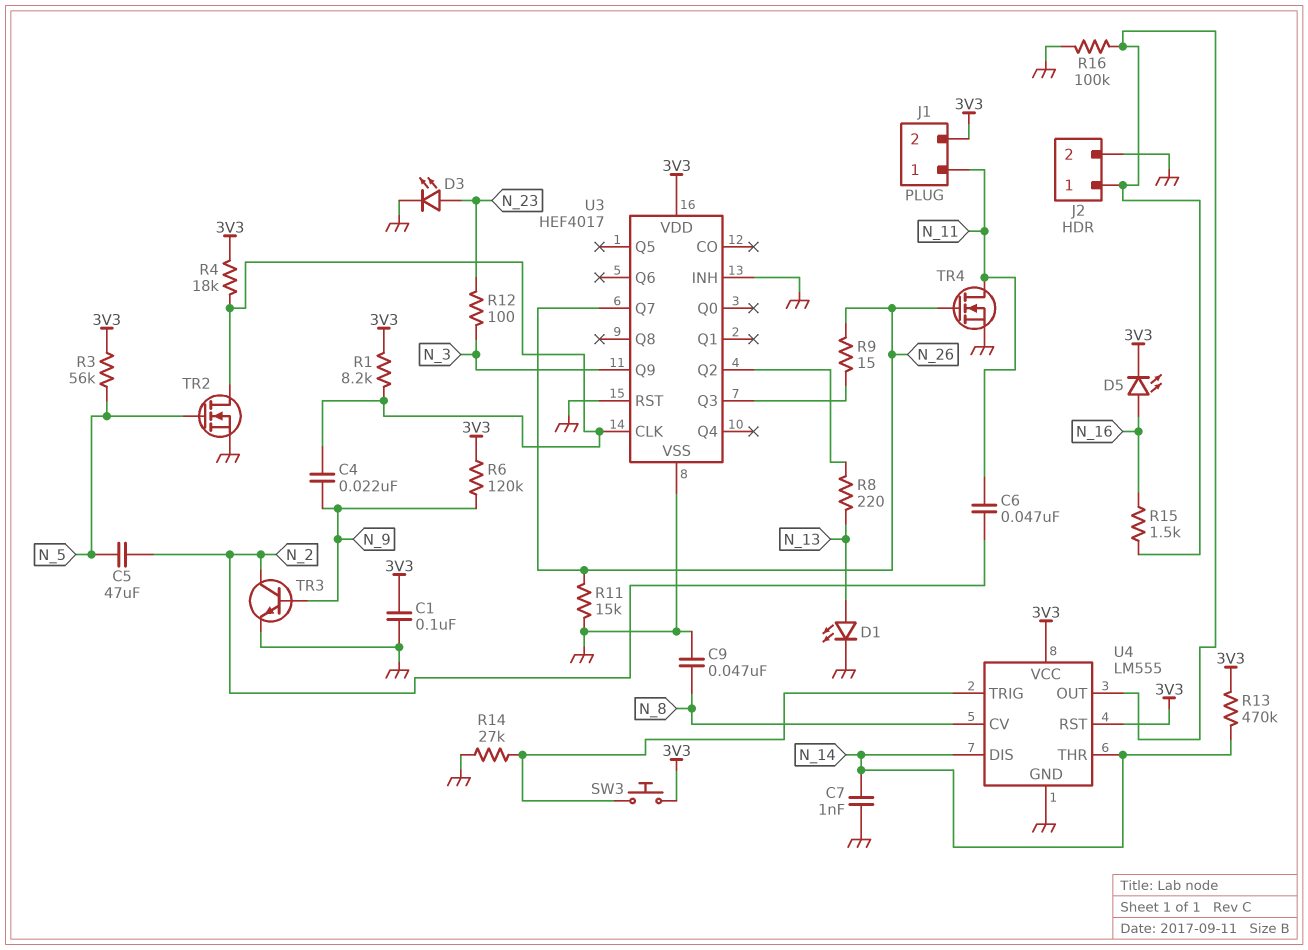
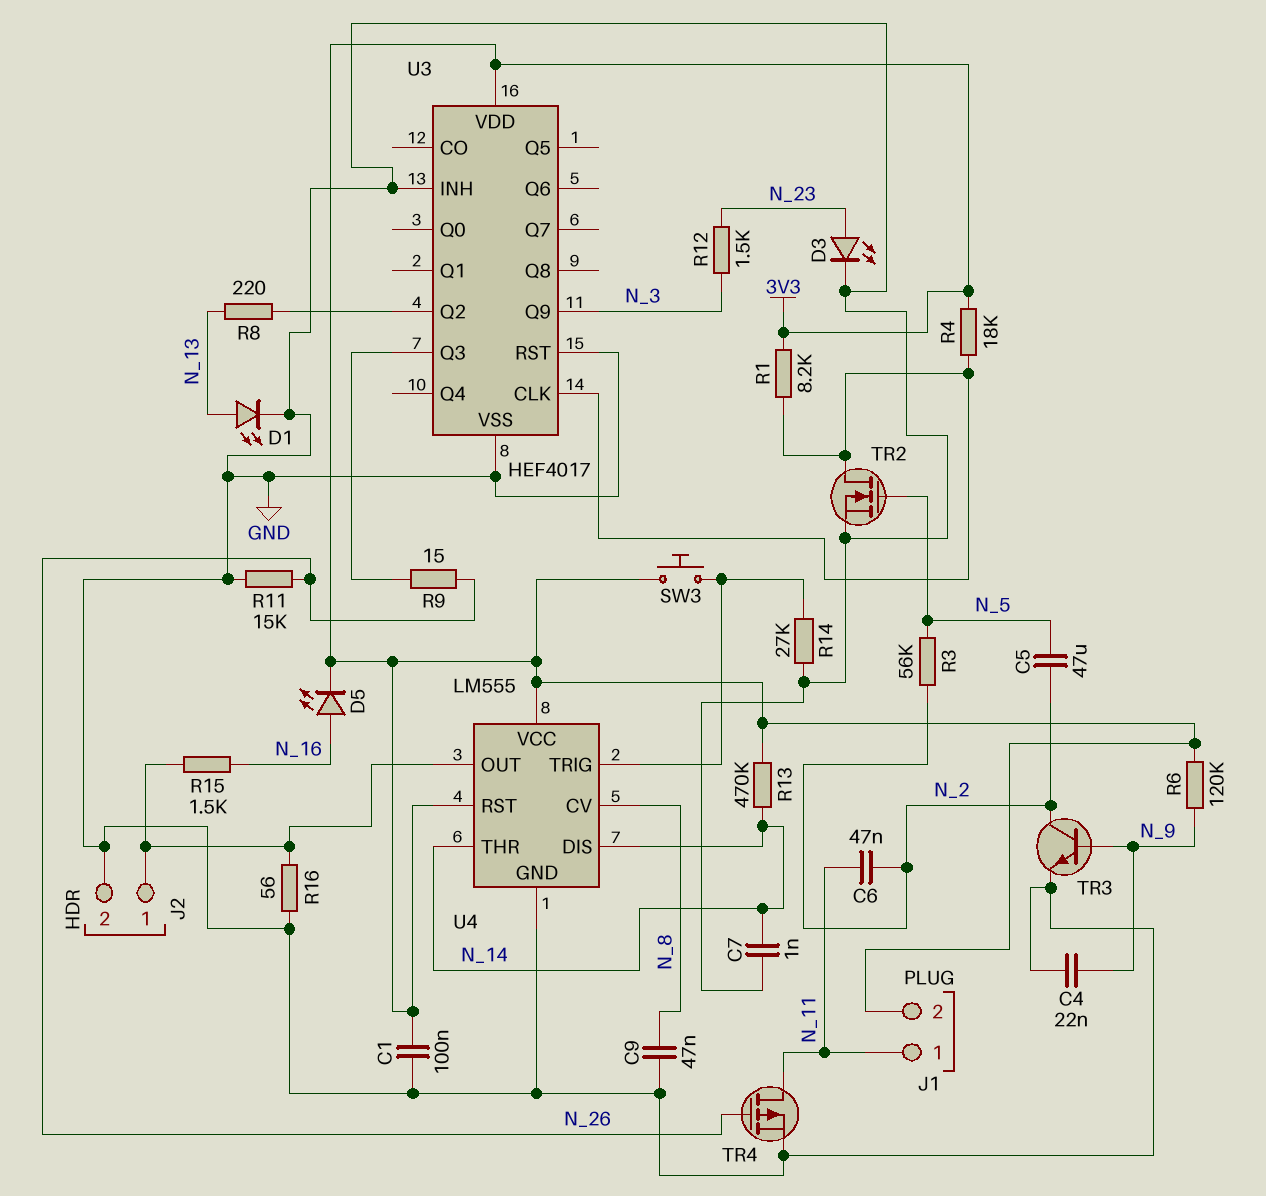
C4: 22nF (N_9, U3/CLK) -> 22nF (GND, N_9)
R3: 56k (3V3, N_5) -> 56k (N_2, N_5)
R12: 100 (N_3, N_23) -> 1.5k (N_3, N_23)
R16: 100k (GND, J2/1) -> 56 (GND, J2/1)
TR4: NMOS (G N_26, D N_11, S GND) -> PMOS (G N_26, D N_11, S GND)
U3 pin Q7: N_26 -> none

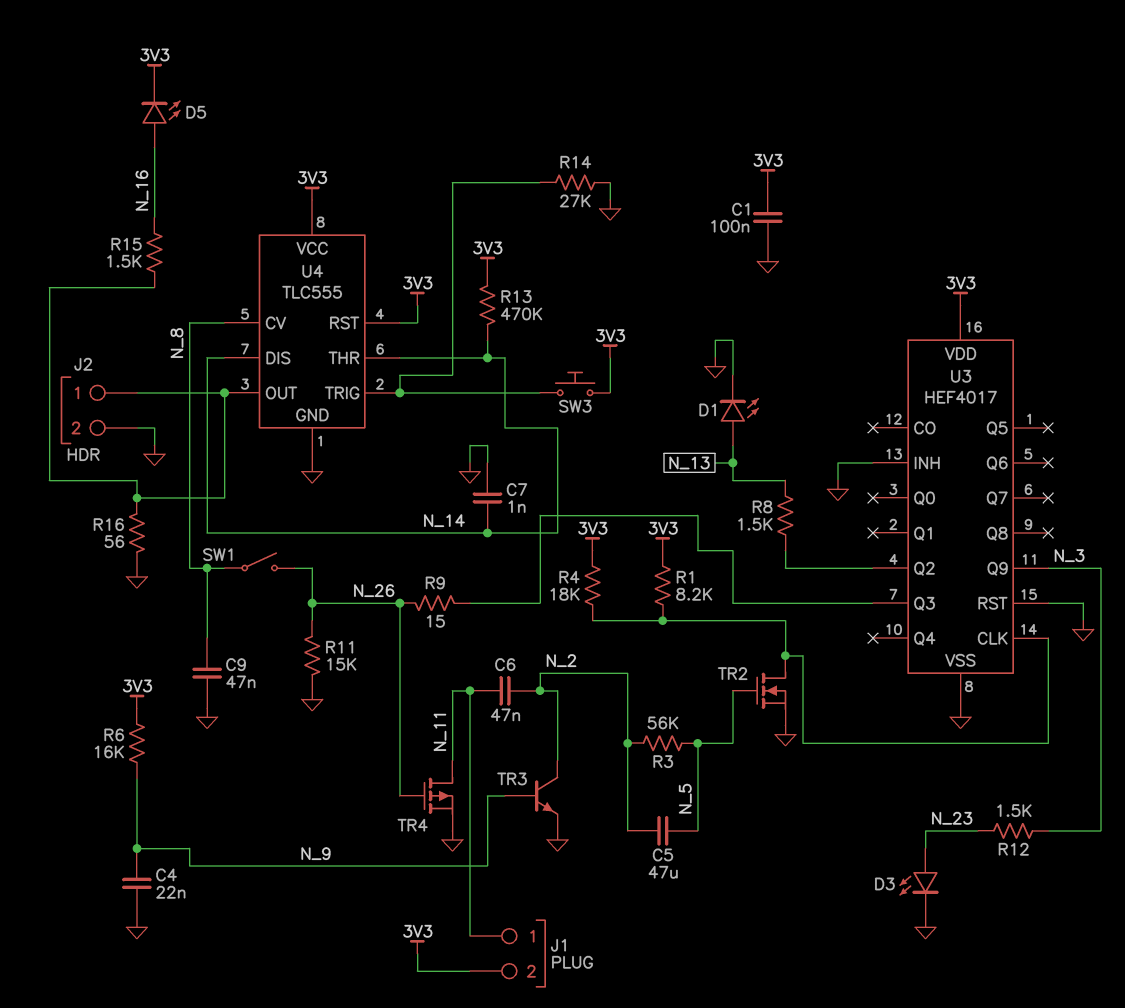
R6: 120k (3V3, N_9) -> 16k (3V3, N_9)
R8: 220 (N_13, U3/Q2) -> 1.5k (N_13, U3/Q2)
SW1: none -> switch (N_8, N_26)
U4: LM555 -> TLC555

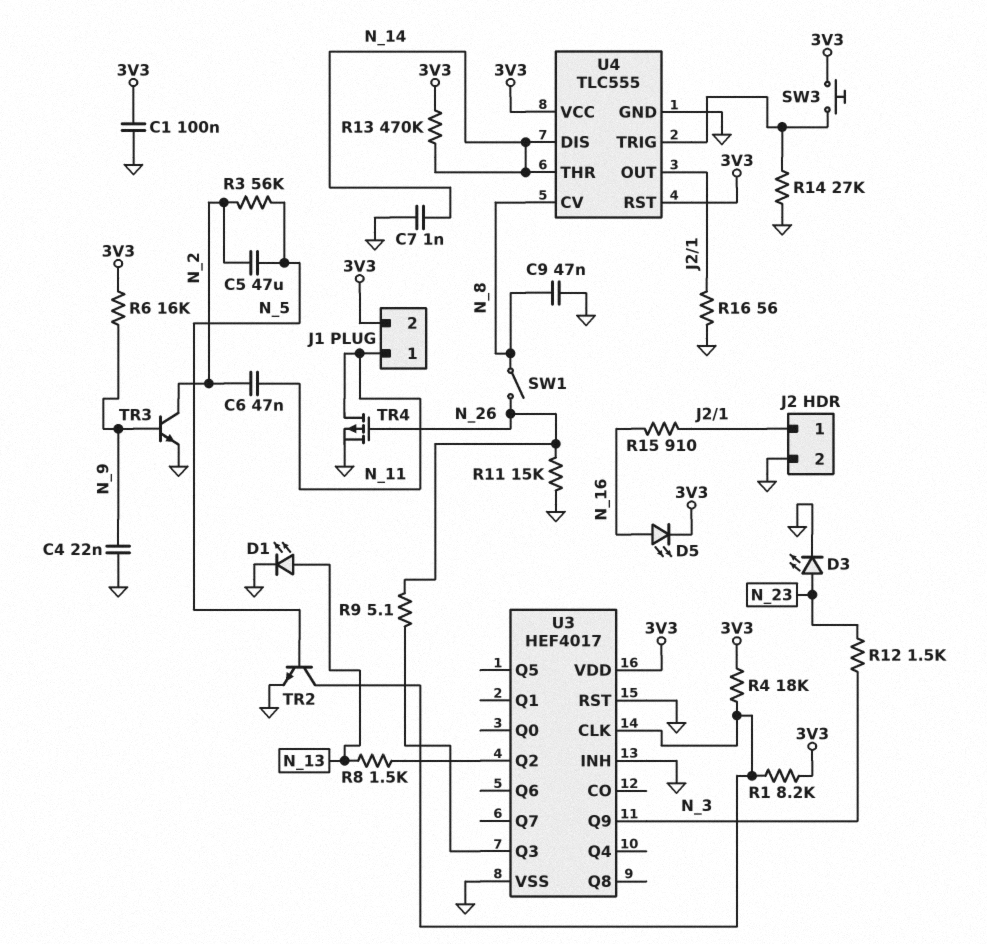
R9: 15 (N_26, U3/Q3) -> 5.1 (N_26, U3/Q3)
R15: 1.5k (J2/1, N_16) -> 910 (J2/1, N_16)
TR2: NMOS (G N_5, D U3/CLK, S GND) -> NPN (B N_5, C U3/CLK, E GND)

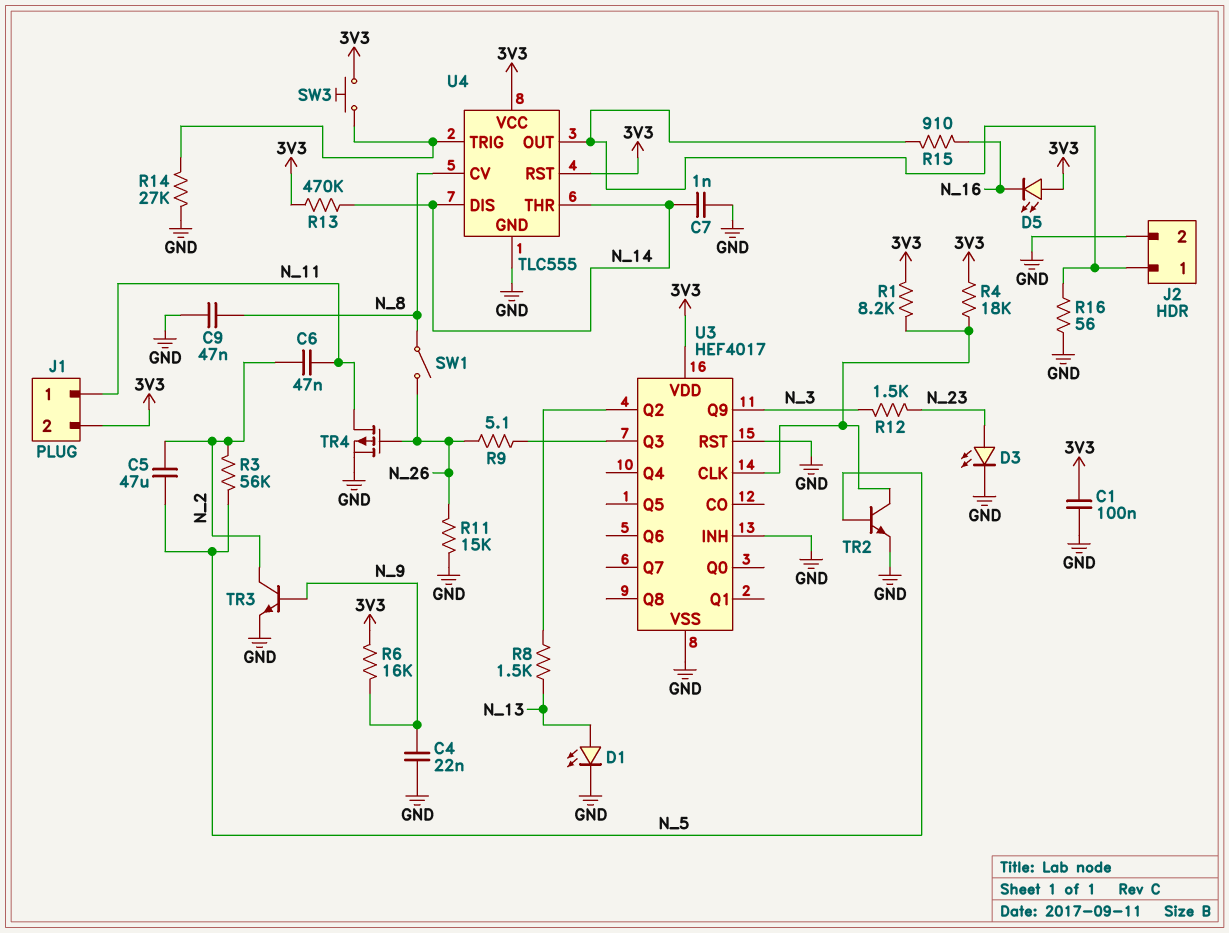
D5: LED (A N_16, K 3V3) -> LED (A 3V3, K N_16)

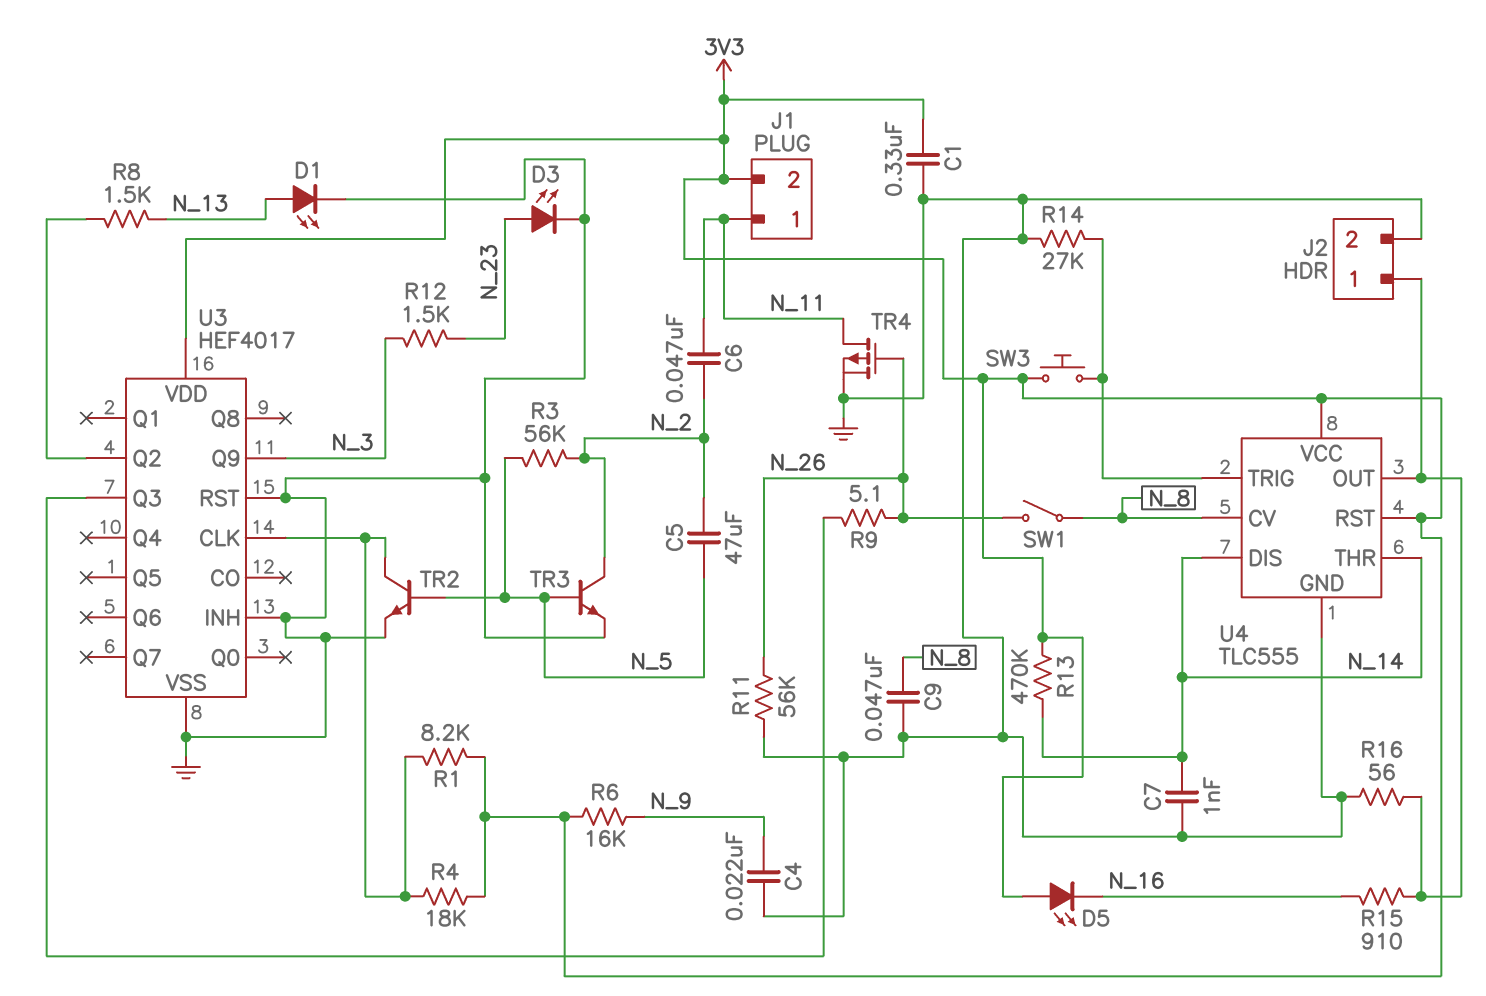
C1: 100nF (3V3, GND) -> 330nF (3V3, GND)
R11: 15k (GND, N_26) -> 56k (GND, N_26)
TR3: NPN (B N_9, C N_2, E GND) -> NPN (B N_5, C N_2, E GND)

